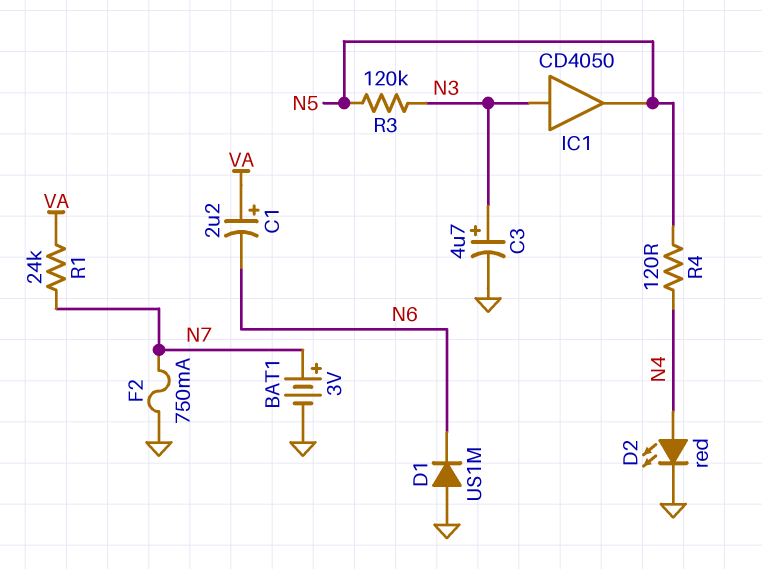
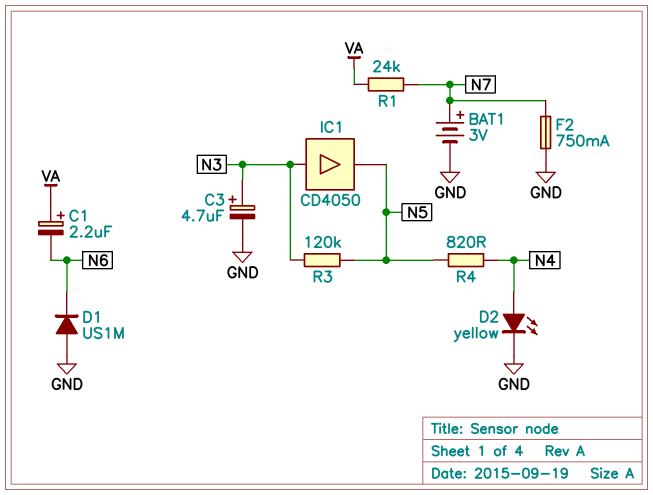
D2: LED red (A N4, K GND) -> LED yellow (A N4, K GND)
R4: 120 (N4, N5) -> 820 (N4, N5)

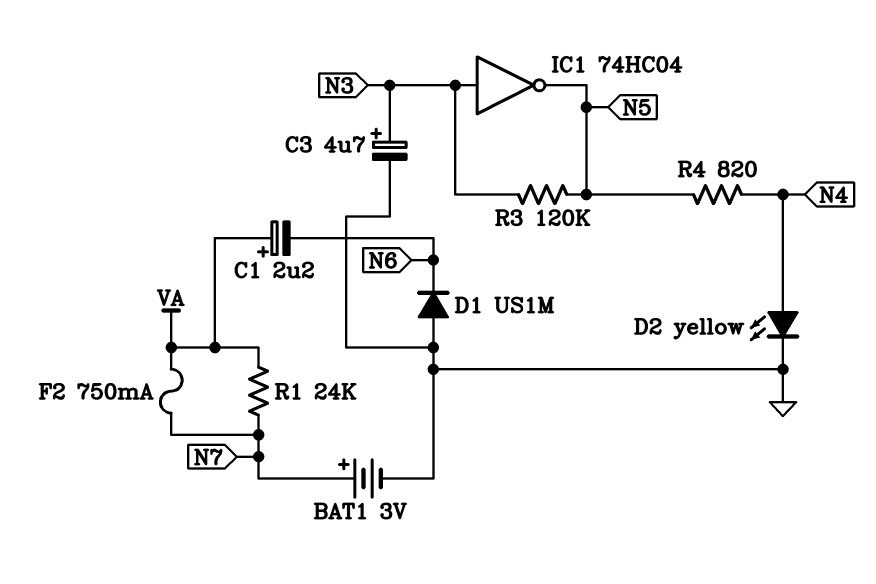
F2: 750mA (GND, N7) -> 750mA (N7, VA)
IC1: buffer CD4050 (in N3, out N5) -> NOT 74HC04 (in N3, out N5)

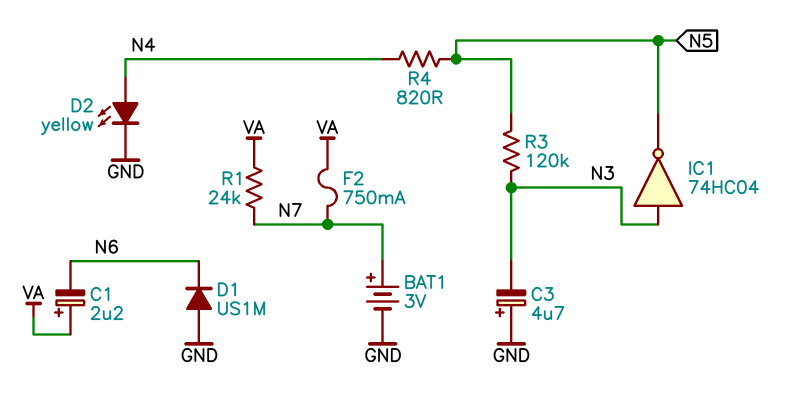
C3: 4.7uF (plus N3, minus GND) -> 4.7uF (plus GND, minus N3)

